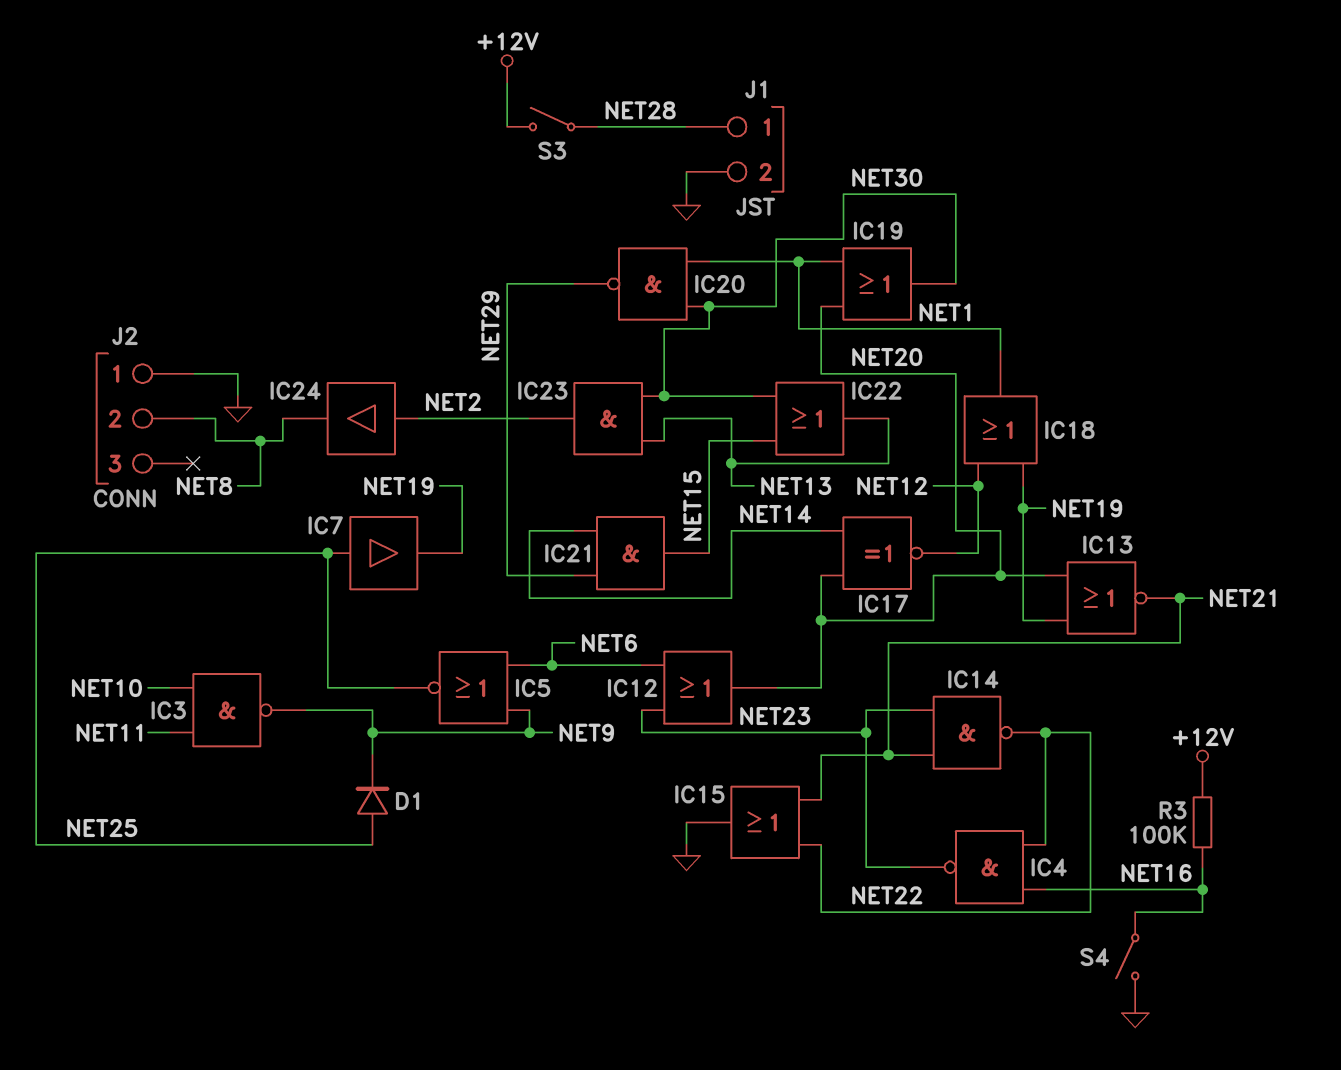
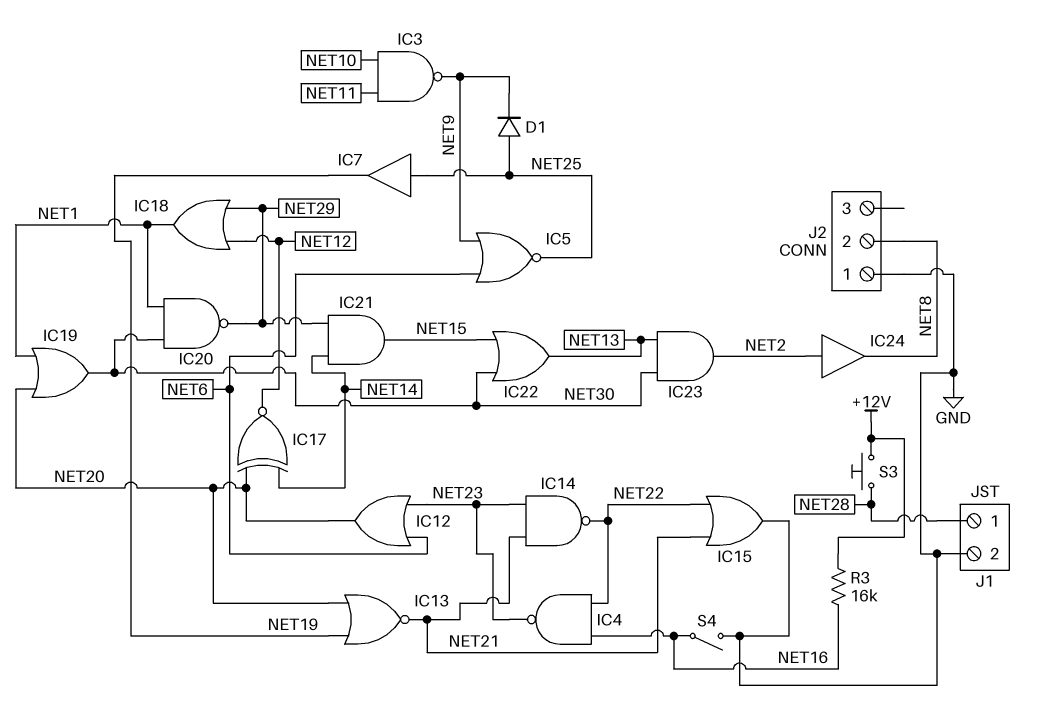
IC18: OR (in NET12, in NET19, out NET1) -> OR (in NET12, in NET29, out NET1)
R3: 100k (+12V, NET16) -> 16k (+12V, NET16)
S3: switch (+12V, NET28) -> button (+12V, NET28)

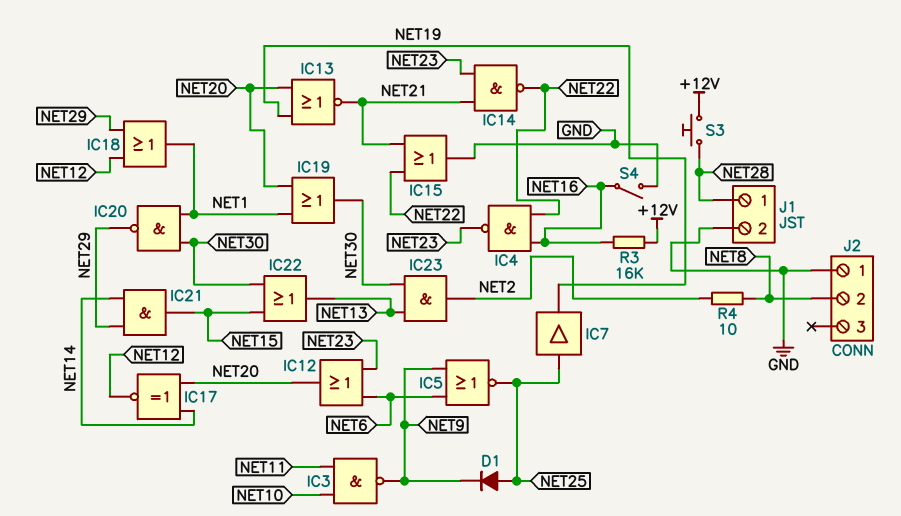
IC24: buffer (in NET2, out NET8) -> none
R4: none -> 10 (NET2, NET8)

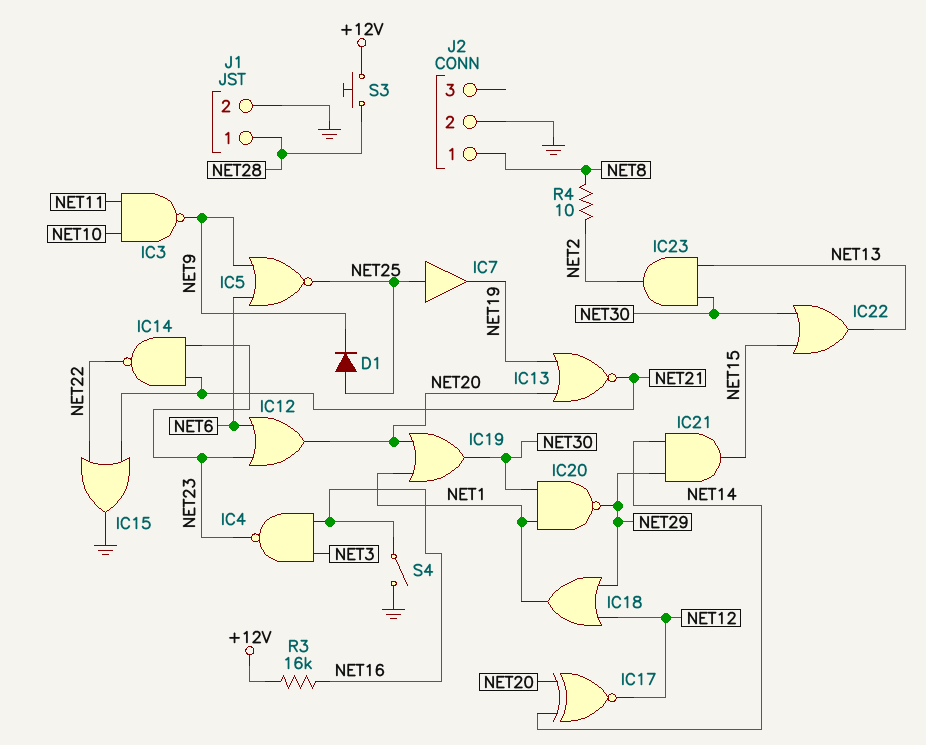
IC4: NAND (in NET16, in NET22, out NET23) -> NAND (in NET3, in NET16, out NET23)
J2 pin 1: GND -> NET8
J2 pin 2: NET8 -> GND

